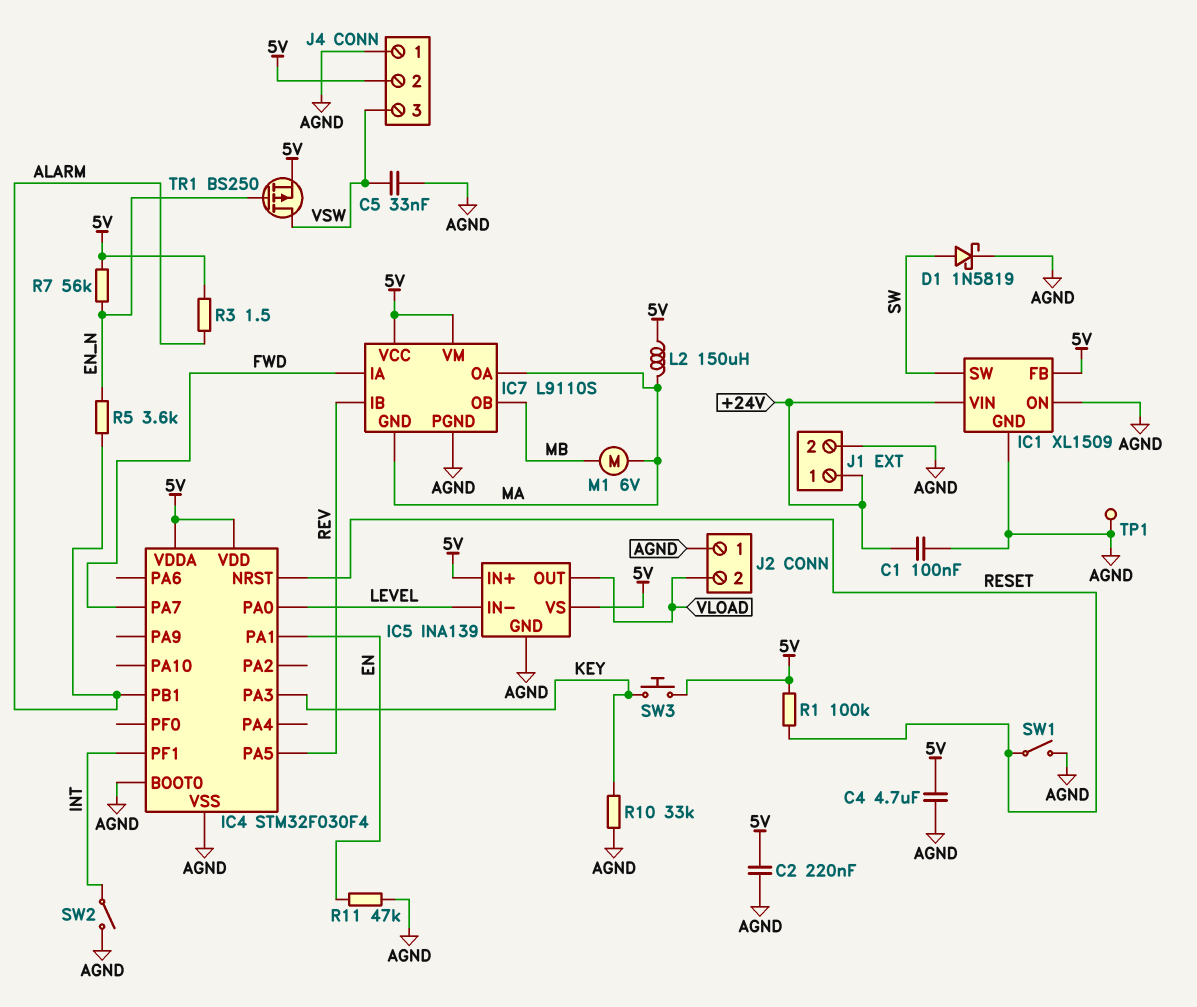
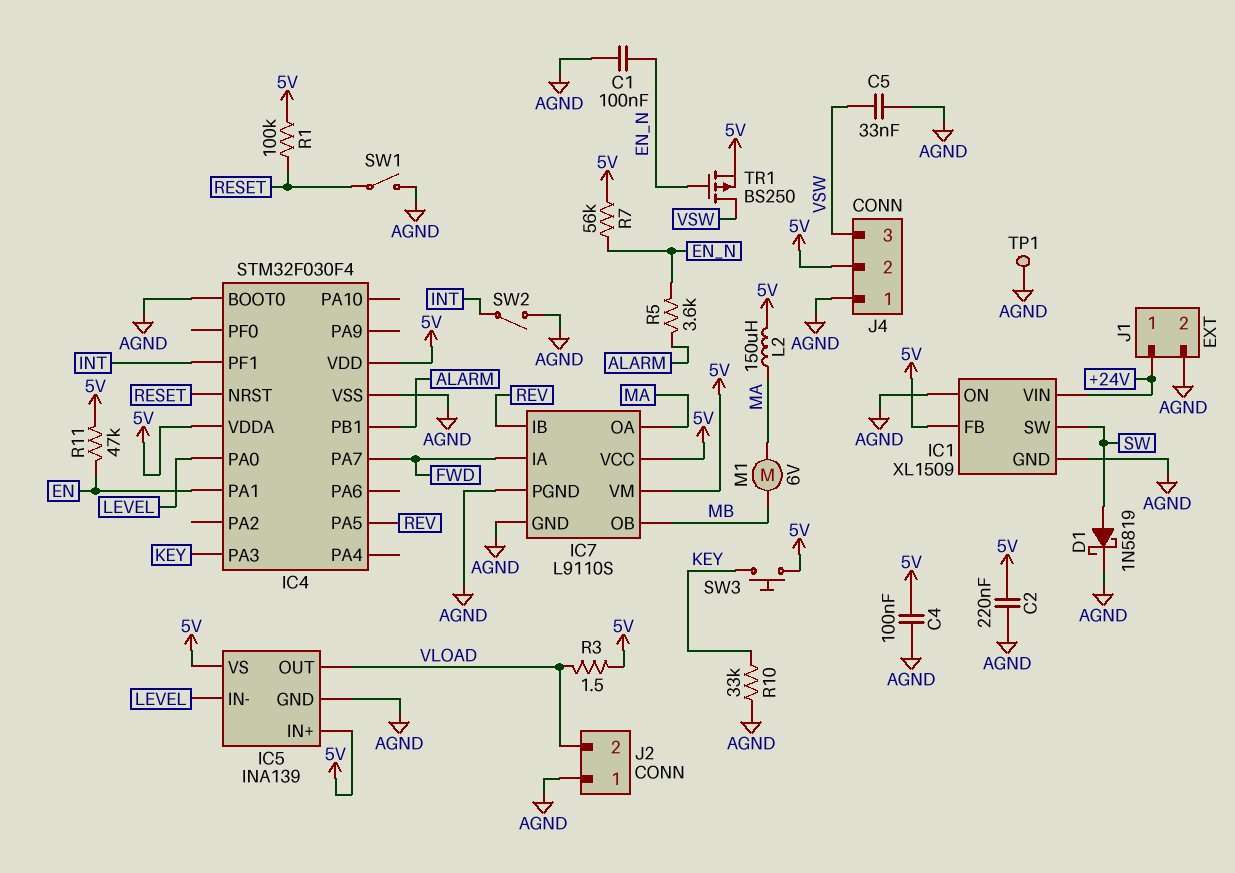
C1: 100nF (+24V, AGND) -> 100nF (AGND, EN_N)
C4: 4.7uF (5V, AGND) -> 100nF (5V, AGND)
IC7 pin GND: MA -> AGND
R3: 1.5 (5V, ALARM) -> 1.5 (5V, VLOAD)
R11: 47k (AGND, EN) -> 47k (5V, EN)

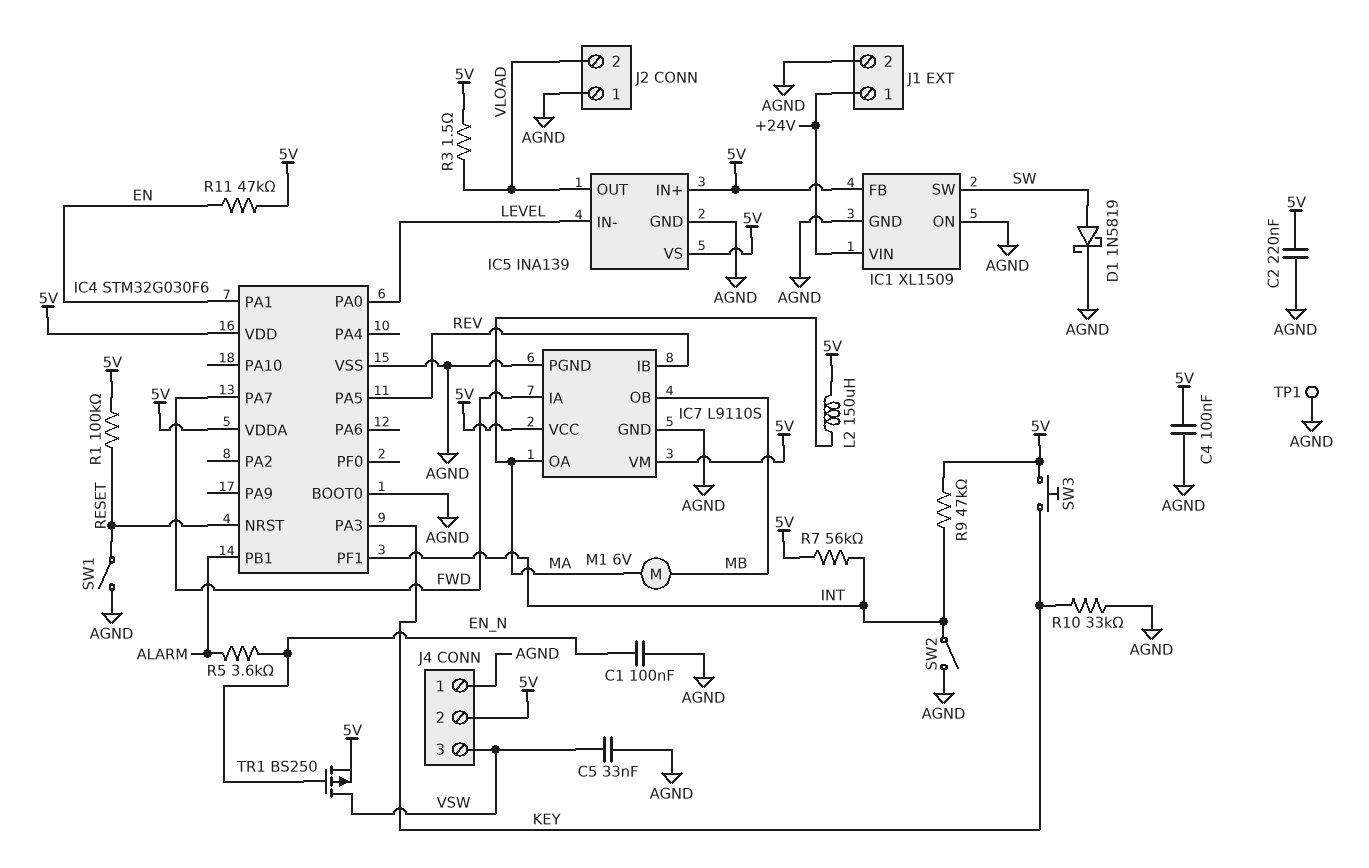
IC4: STM32F030F4 -> STM32G030F6
R7: 56k (5V, EN_N) -> 56k (5V, INT)
R9: none -> 47k (5V, INT)

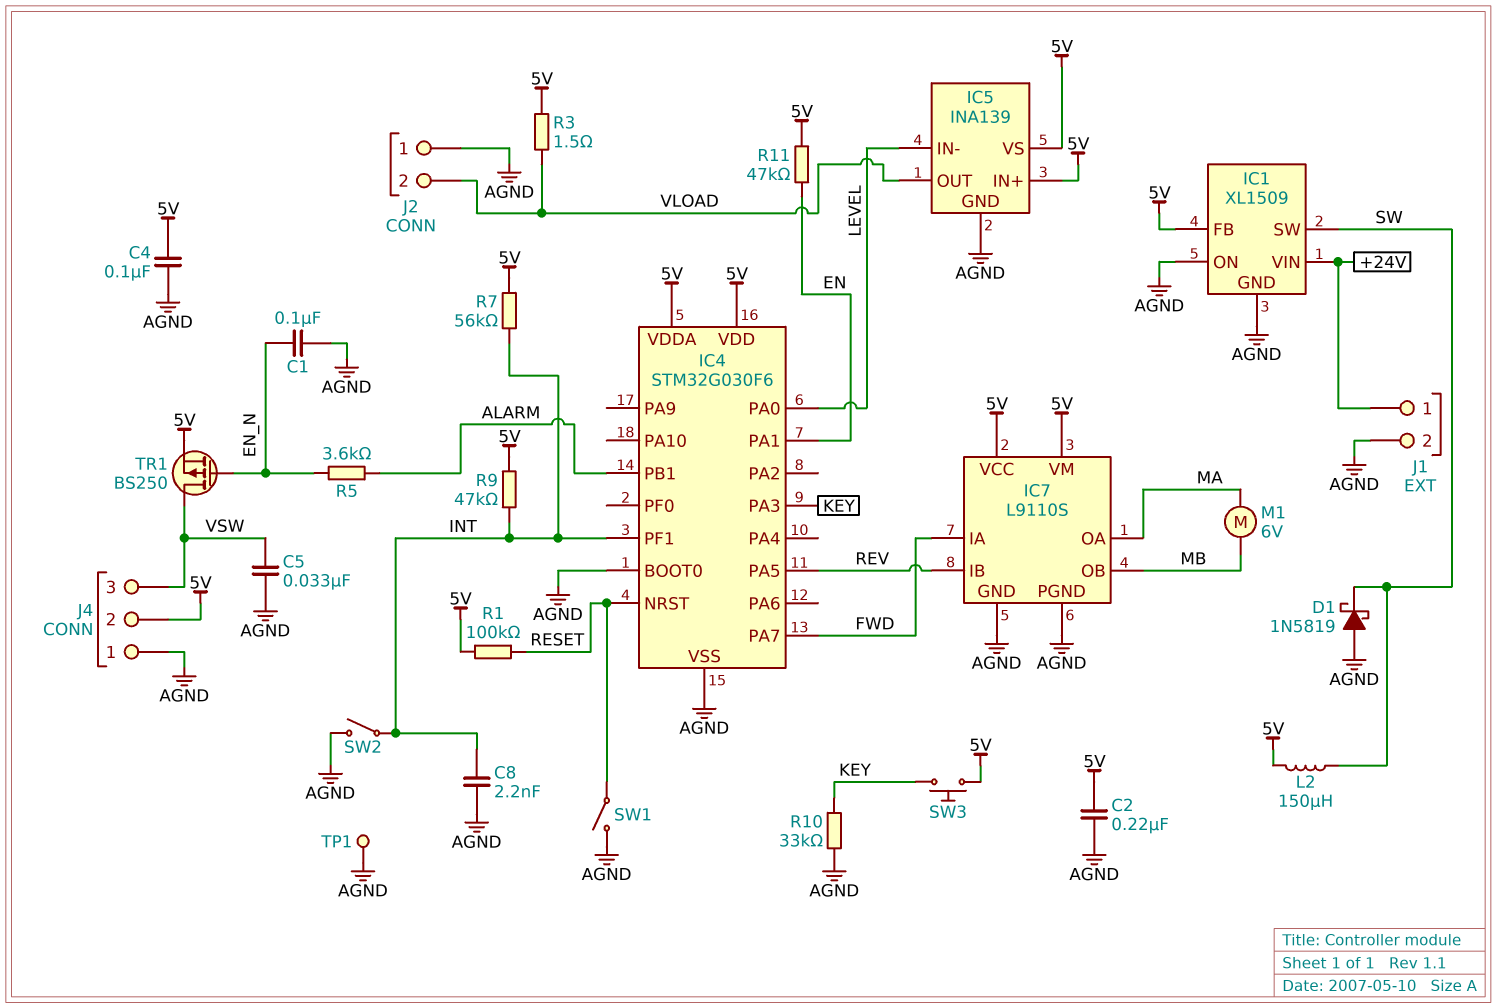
C8: none -> 2.2nF (AGND, INT)
D1: schottky 1N5819 (A SW, K AGND) -> schottky 1N5819 (A AGND, K SW)
L2: 150uH (5V, MA) -> 150uH (5V, SW)

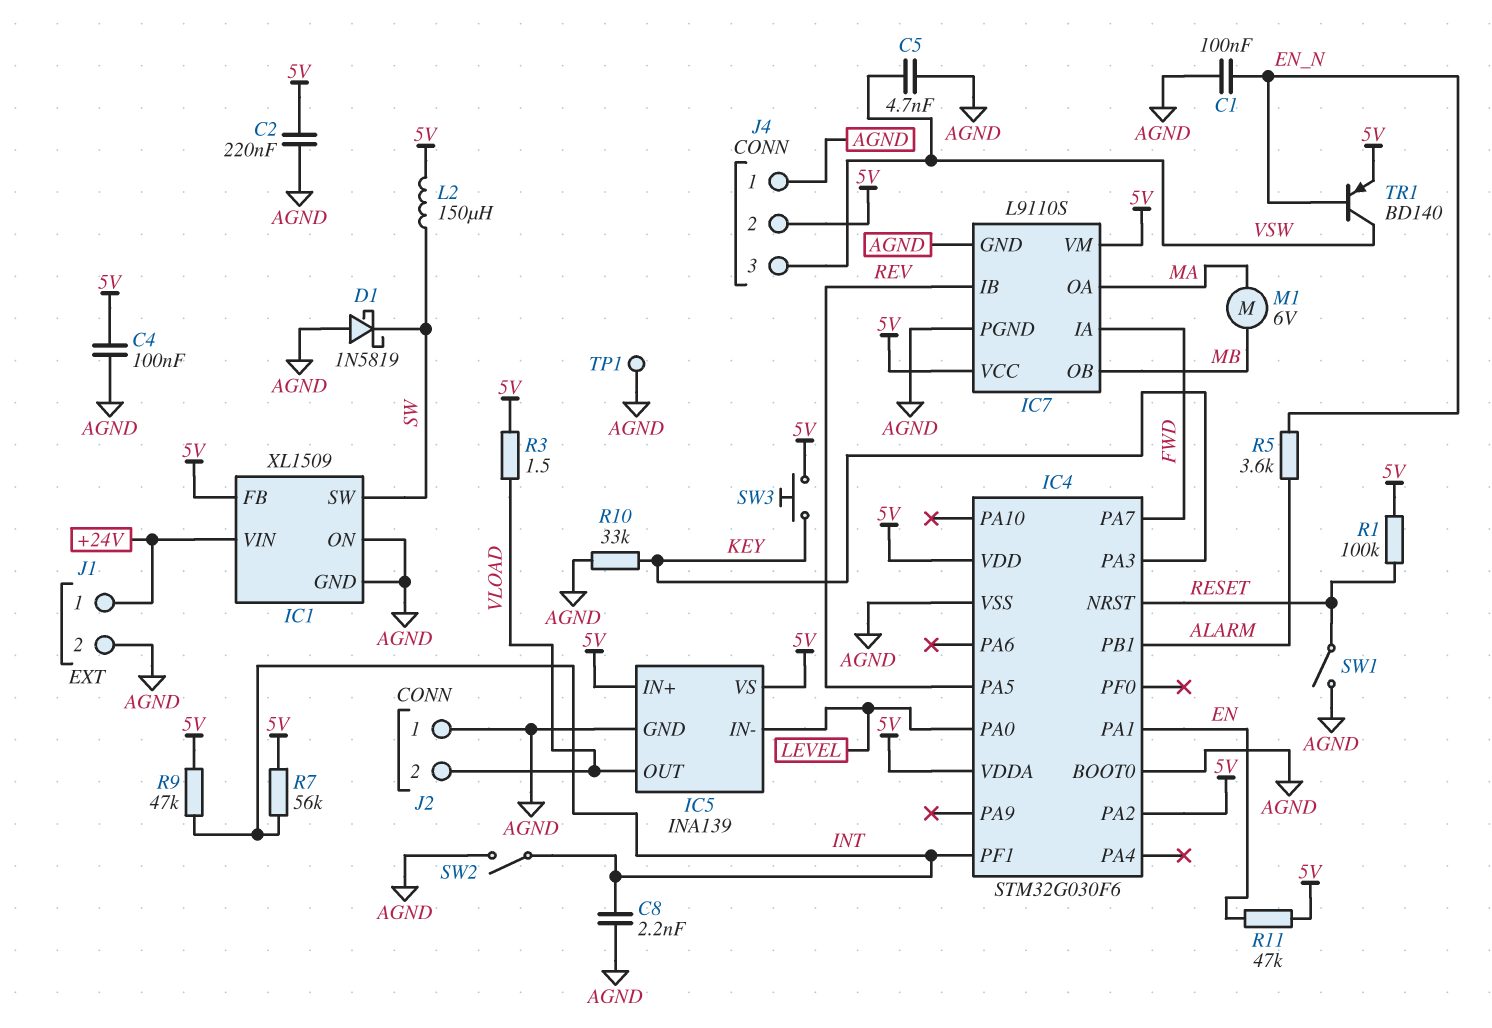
C5: 33nF (AGND, VSW) -> 4.7nF (AGND, VSW)
IC4 pin PA2: none -> 5V
TR1: PMOS BS250 (G EN_N, D VSW, S 5V) -> PNP BD140 (B EN_N, C VSW, E 5V)

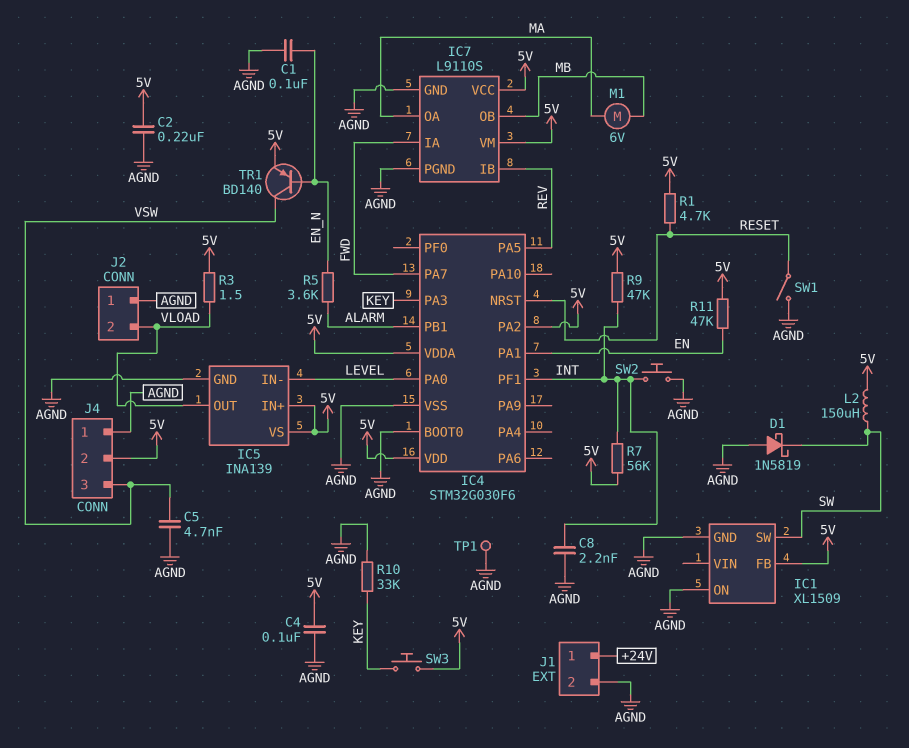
IC1 pin VIN: +24V -> none
R1: 100k (5V, RESET) -> 4.7k (5V, RESET)
SW2: switch (AGND, INT) -> button (AGND, INT)

